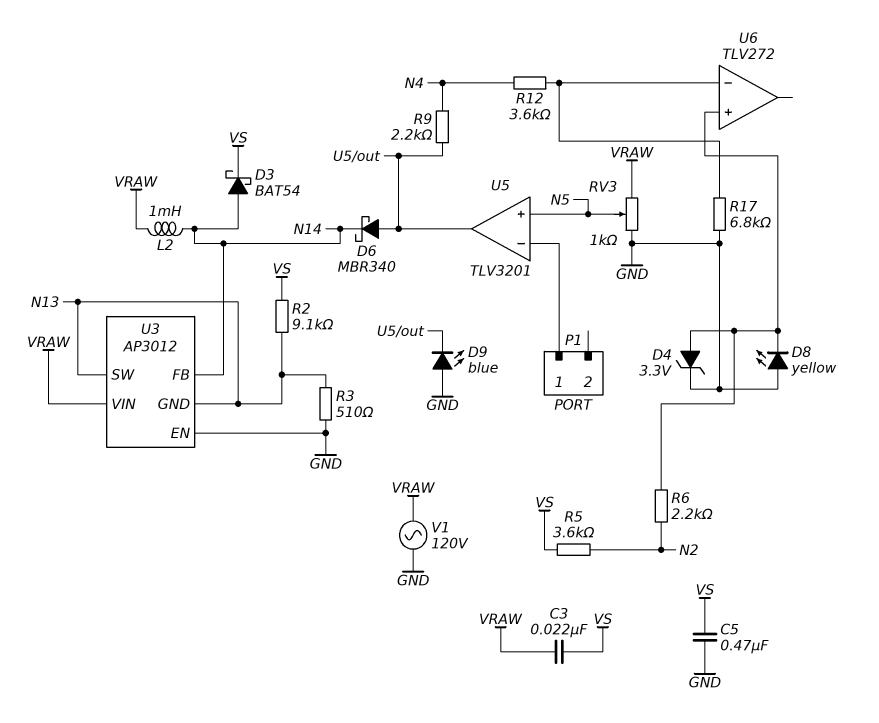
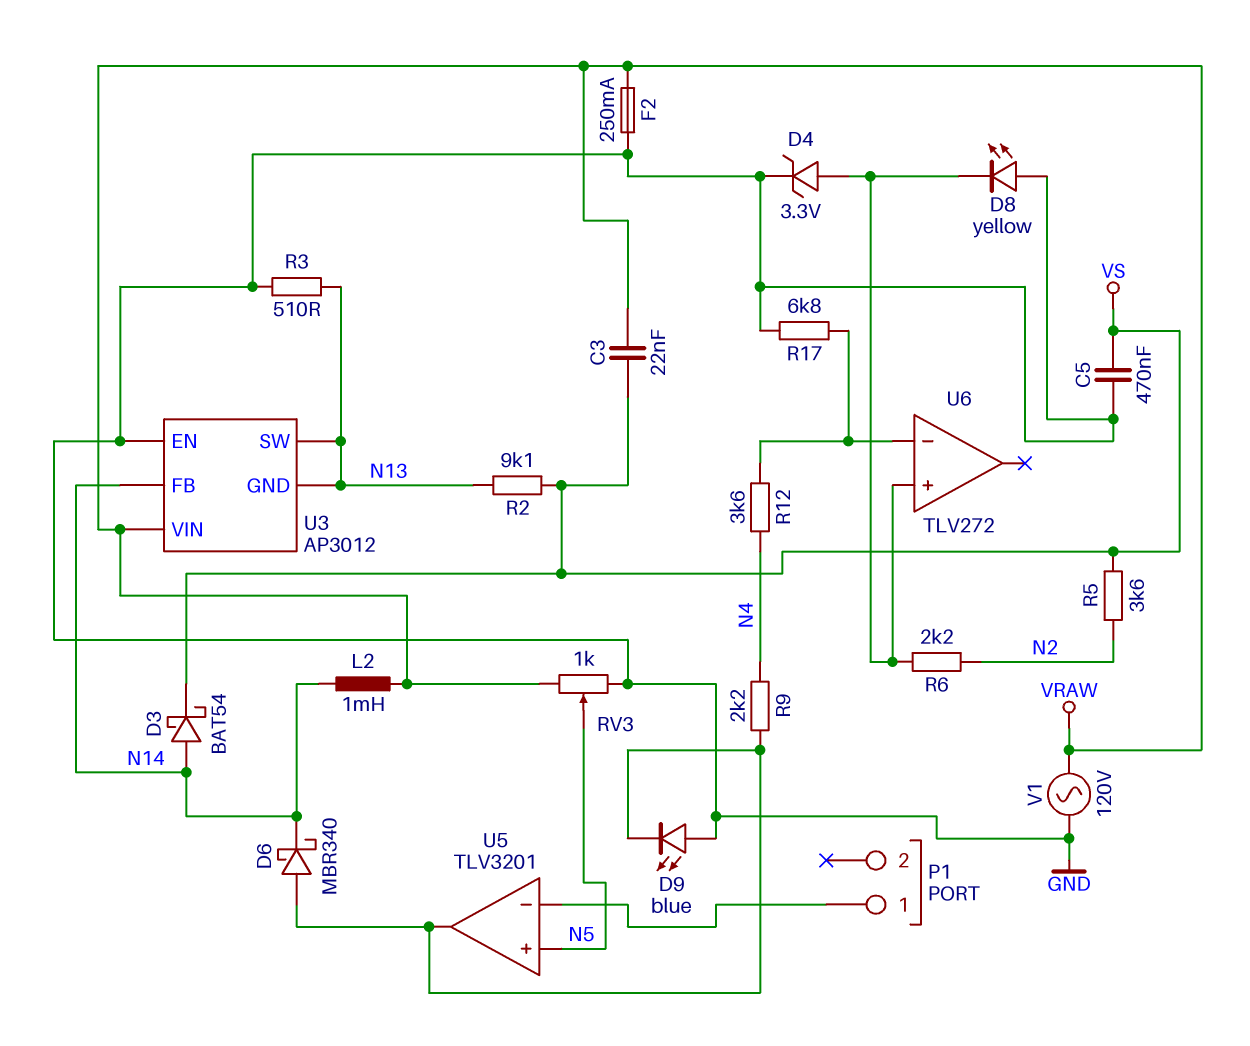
F2: none -> 250mA (GND, VRAW)

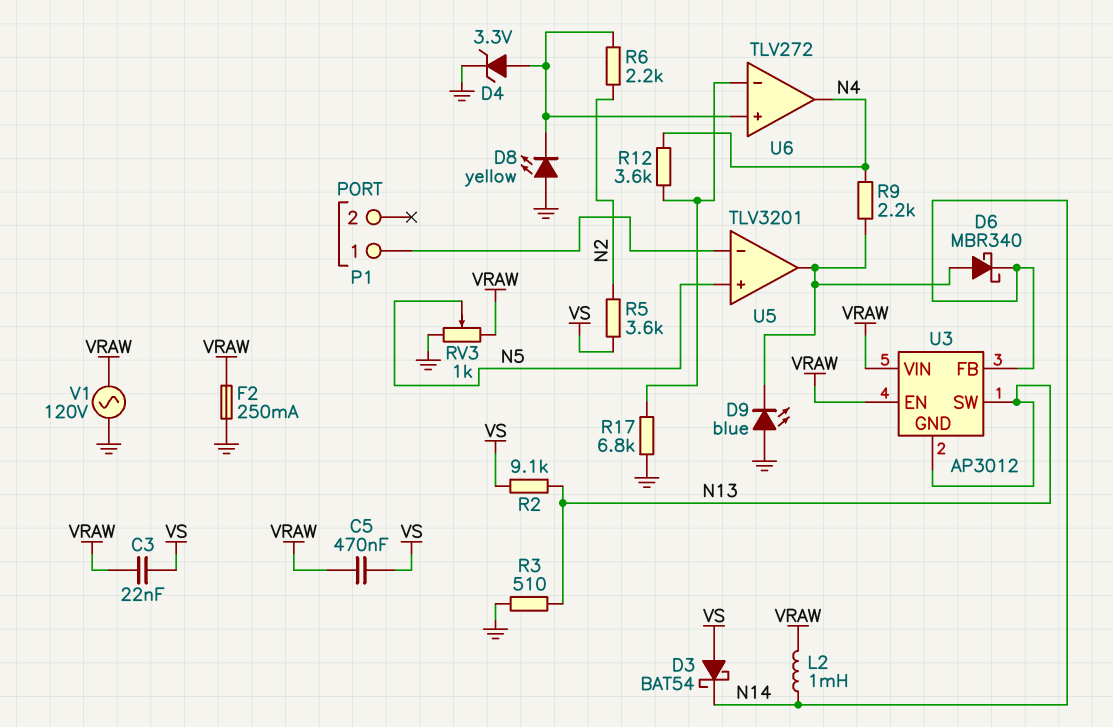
C5: 470nF (GND, VS) -> 470nF (VRAW, VS)
D3: schottky BAT54 (A N14, K VS) -> schottky BAT54 (A VS, K N14)
U3 pin EN: GND -> VRAW
U6 pin out: none -> N4

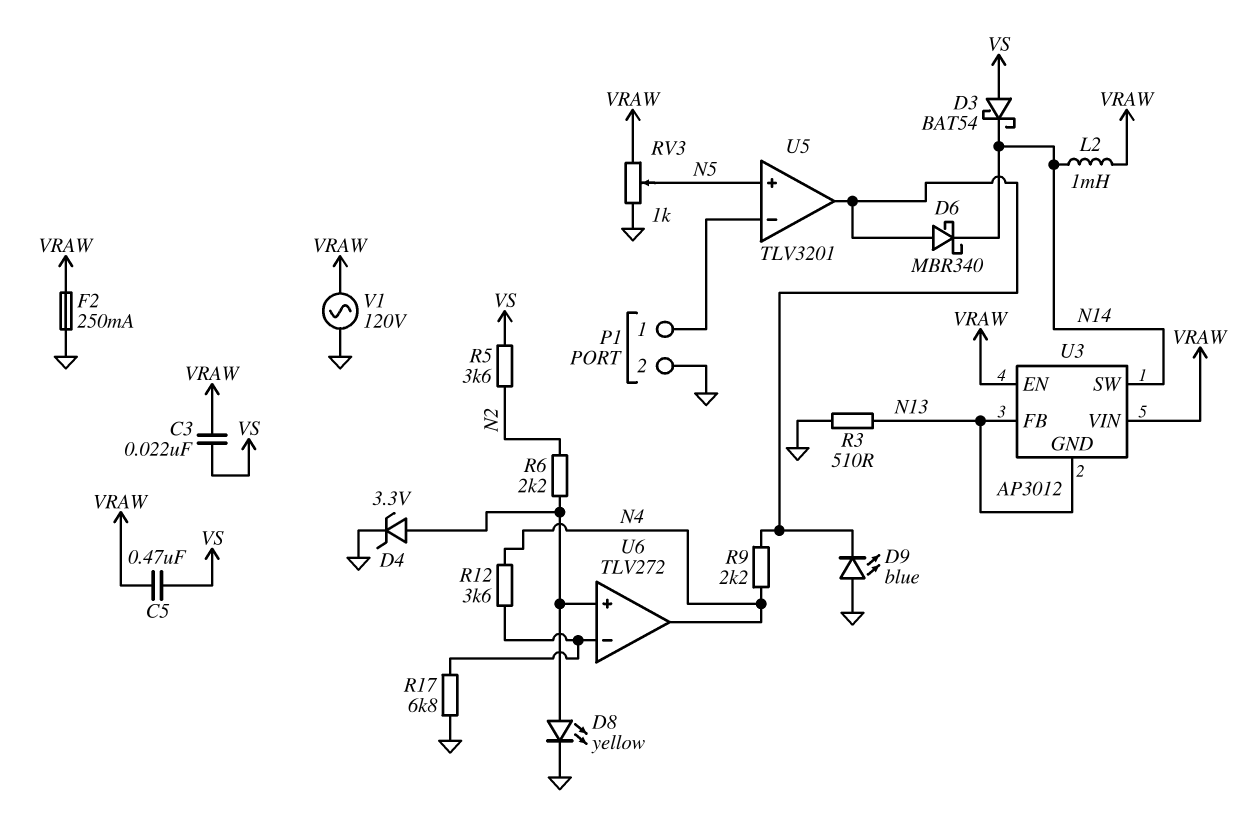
D8: LED yellow (A GND, K U6/in+) -> LED yellow (A U6/in+, K GND)
P1 pin 2: none -> GND
R2: 9.1k (N13, VS) -> none
U3 pin FB: N14 -> N13
U3 pin SW: N13 -> N14

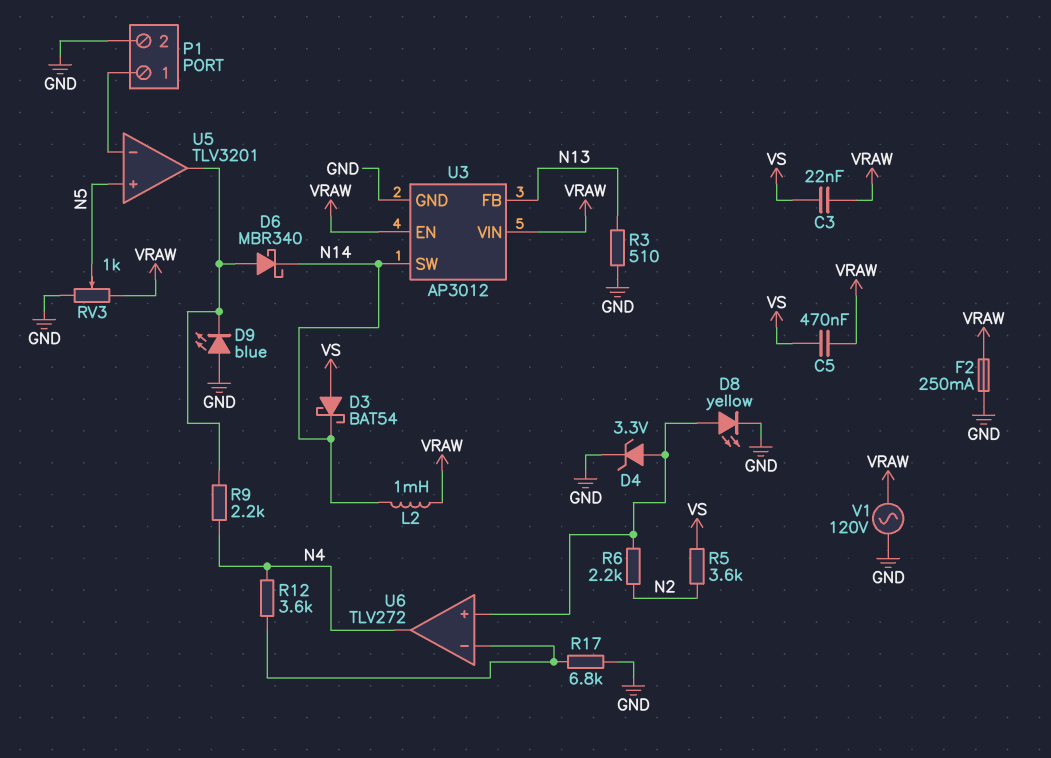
U3 pin GND: N13 -> GND

